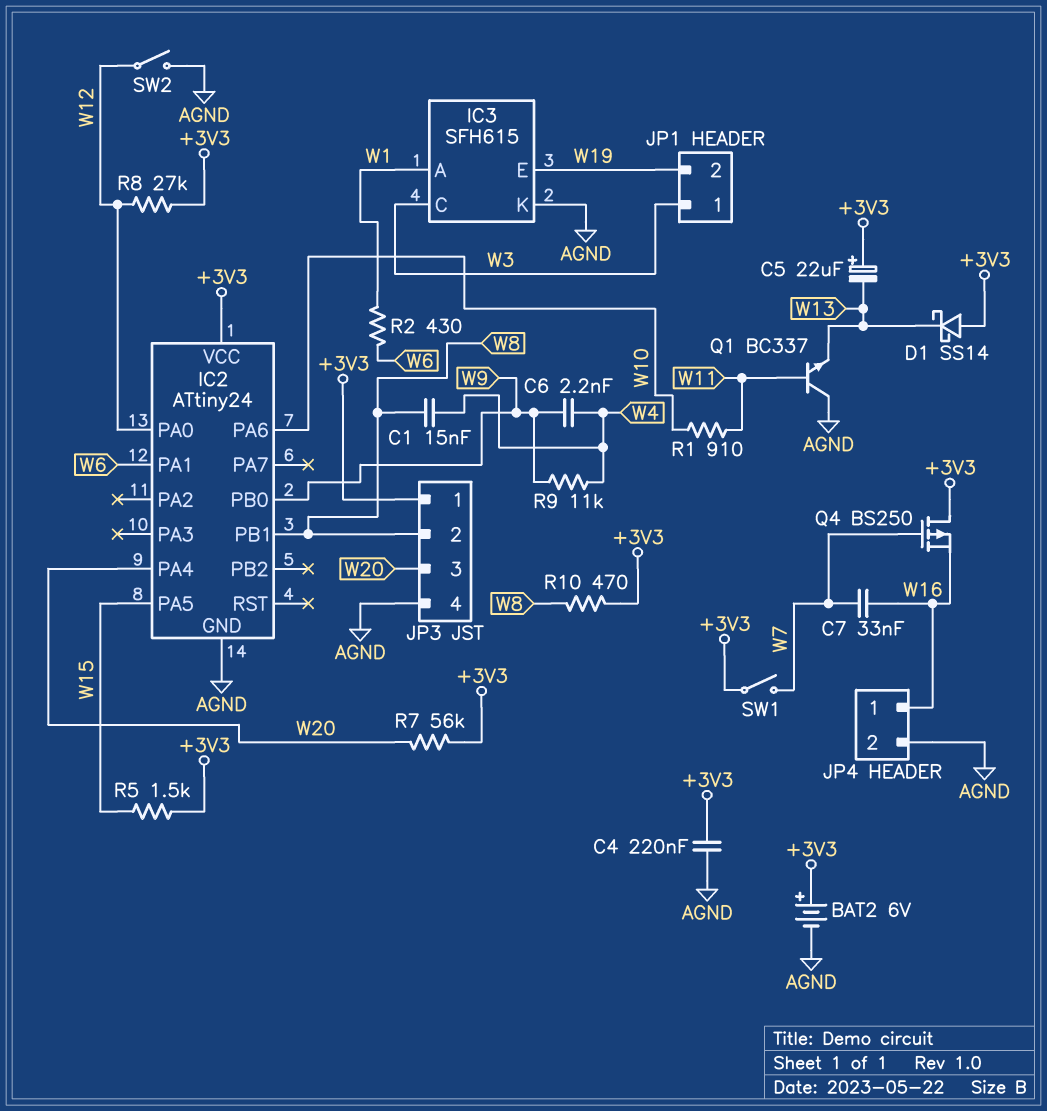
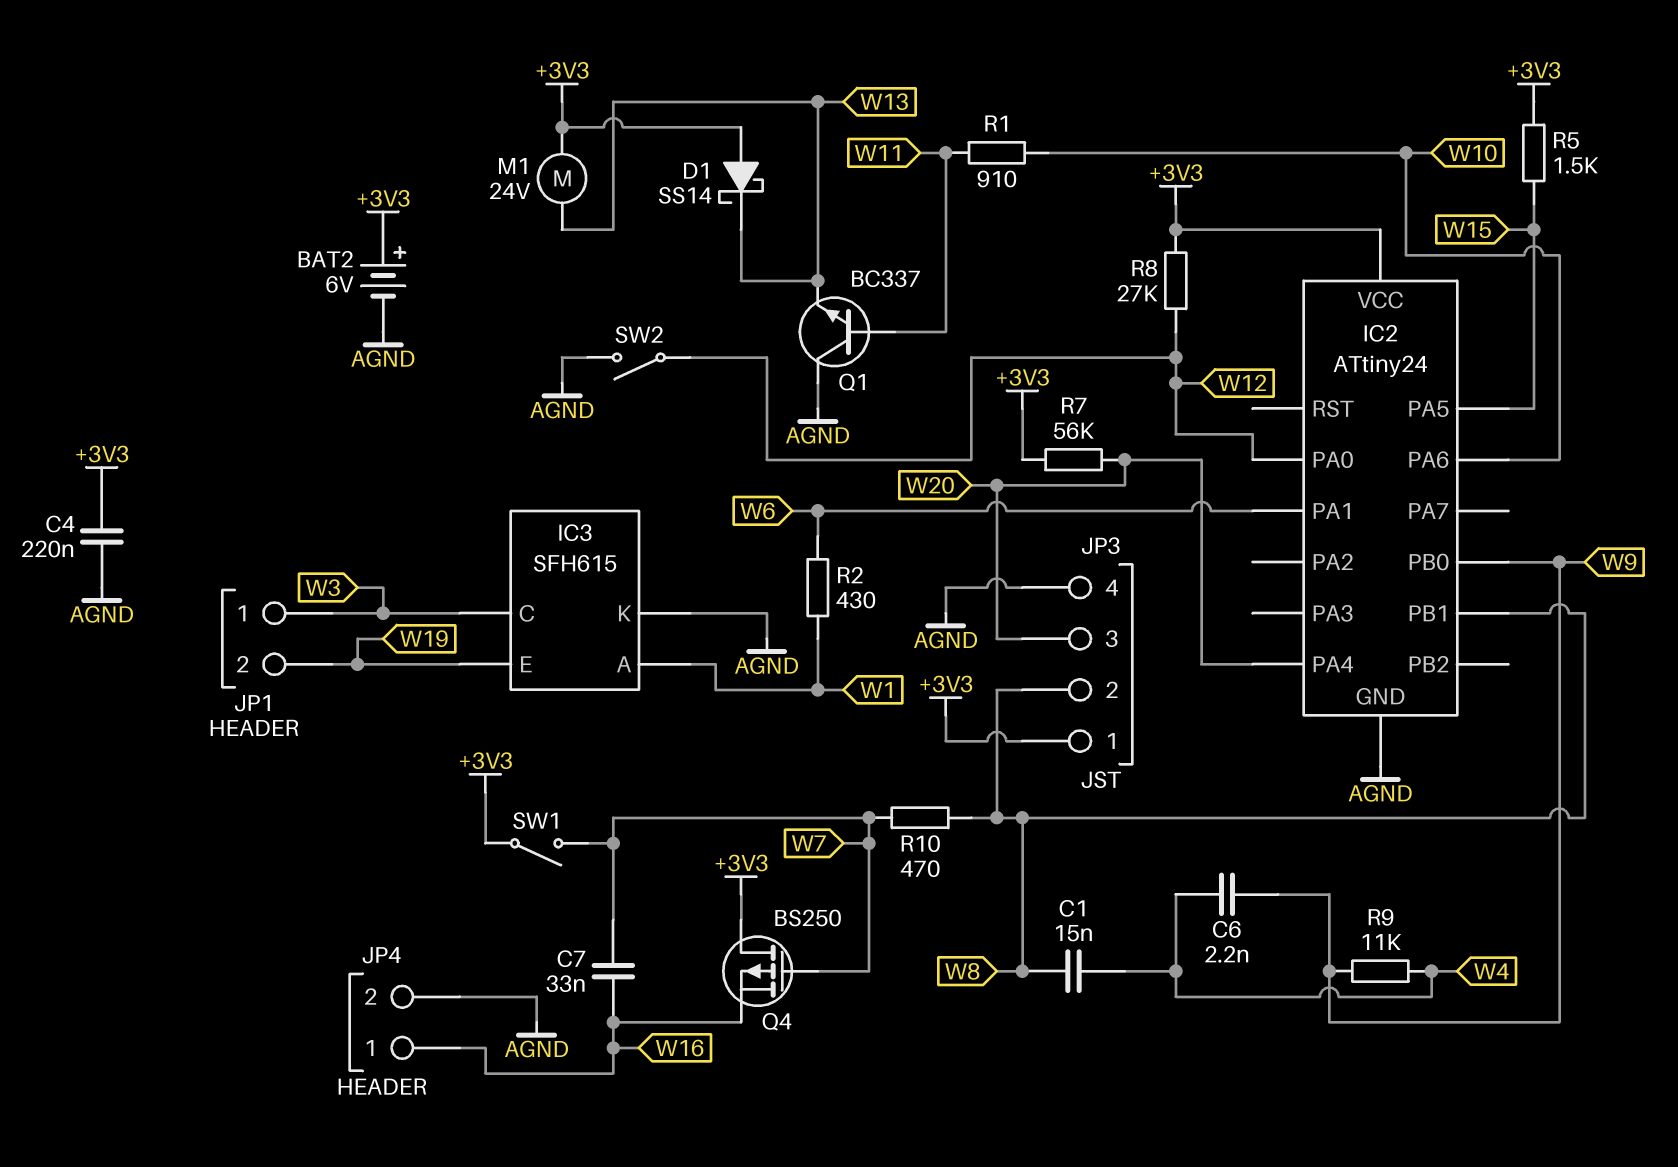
C5: 22uF (plus +3V3, minus W13) -> none
M1: none -> motor 24V (+3V3, W13)
R10: 470 (+3V3, W8) -> 470 (W7, W8)

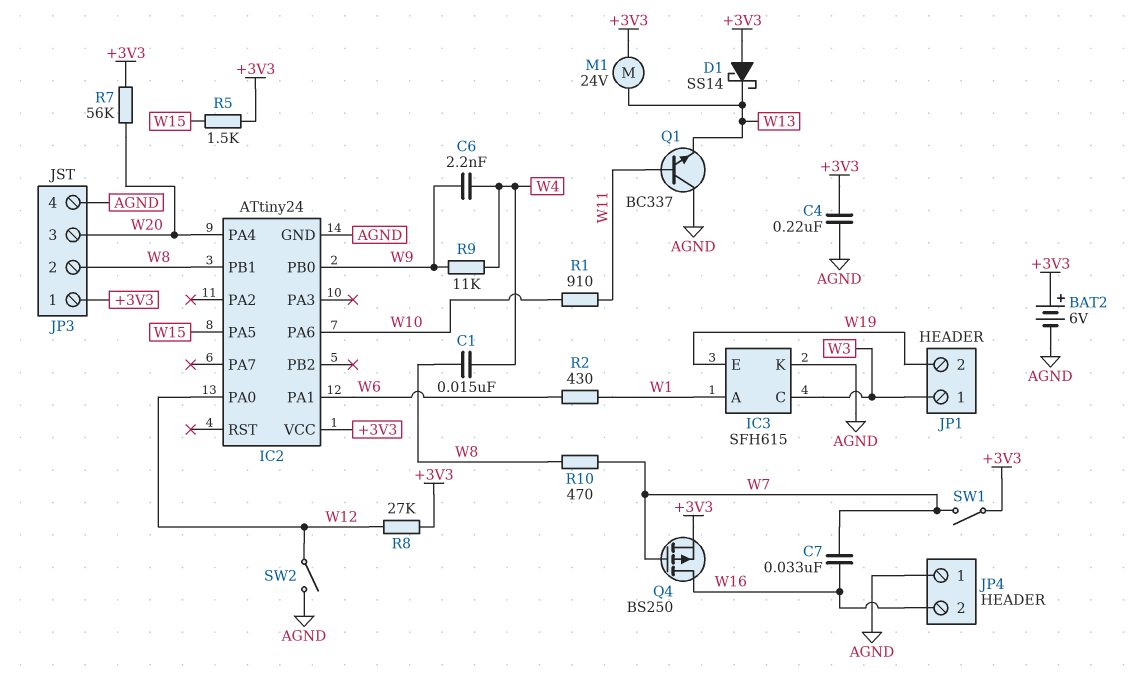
JP4 pin 1: W16 -> AGND
JP4 pin 2: AGND -> W16
Q4: PMOS BS250 (G W7, D +3V3, S W16) -> PMOS BS250 (G W7, D W16, S +3V3)

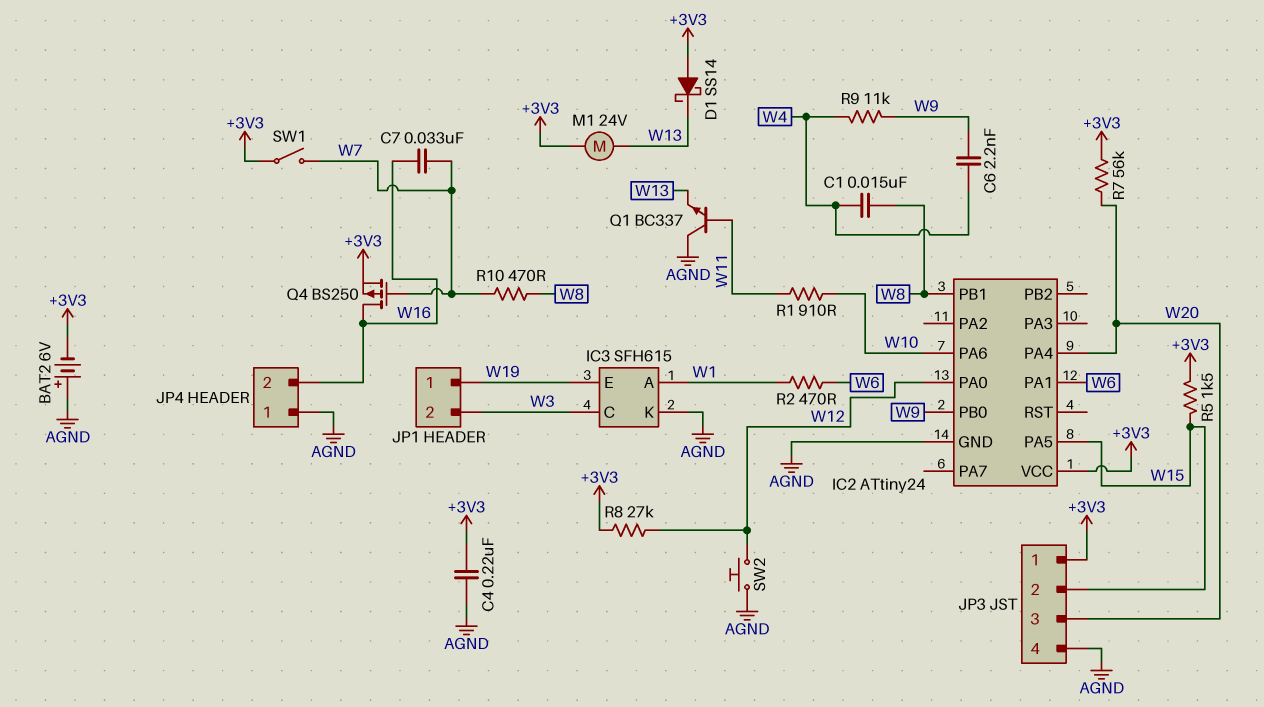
BAT2: 6V (plus +3V3, minus AGND) -> 6V (plus AGND, minus +3V3)
JP1 pin 1: W3 -> W19
JP1 pin 2: W19 -> W3
JP3 pin 2: W8 -> W15
R2: 430 (W1, W6) -> 470 (W1, W6)
SW2: switch (AGND, W12) -> button (AGND, W12)

